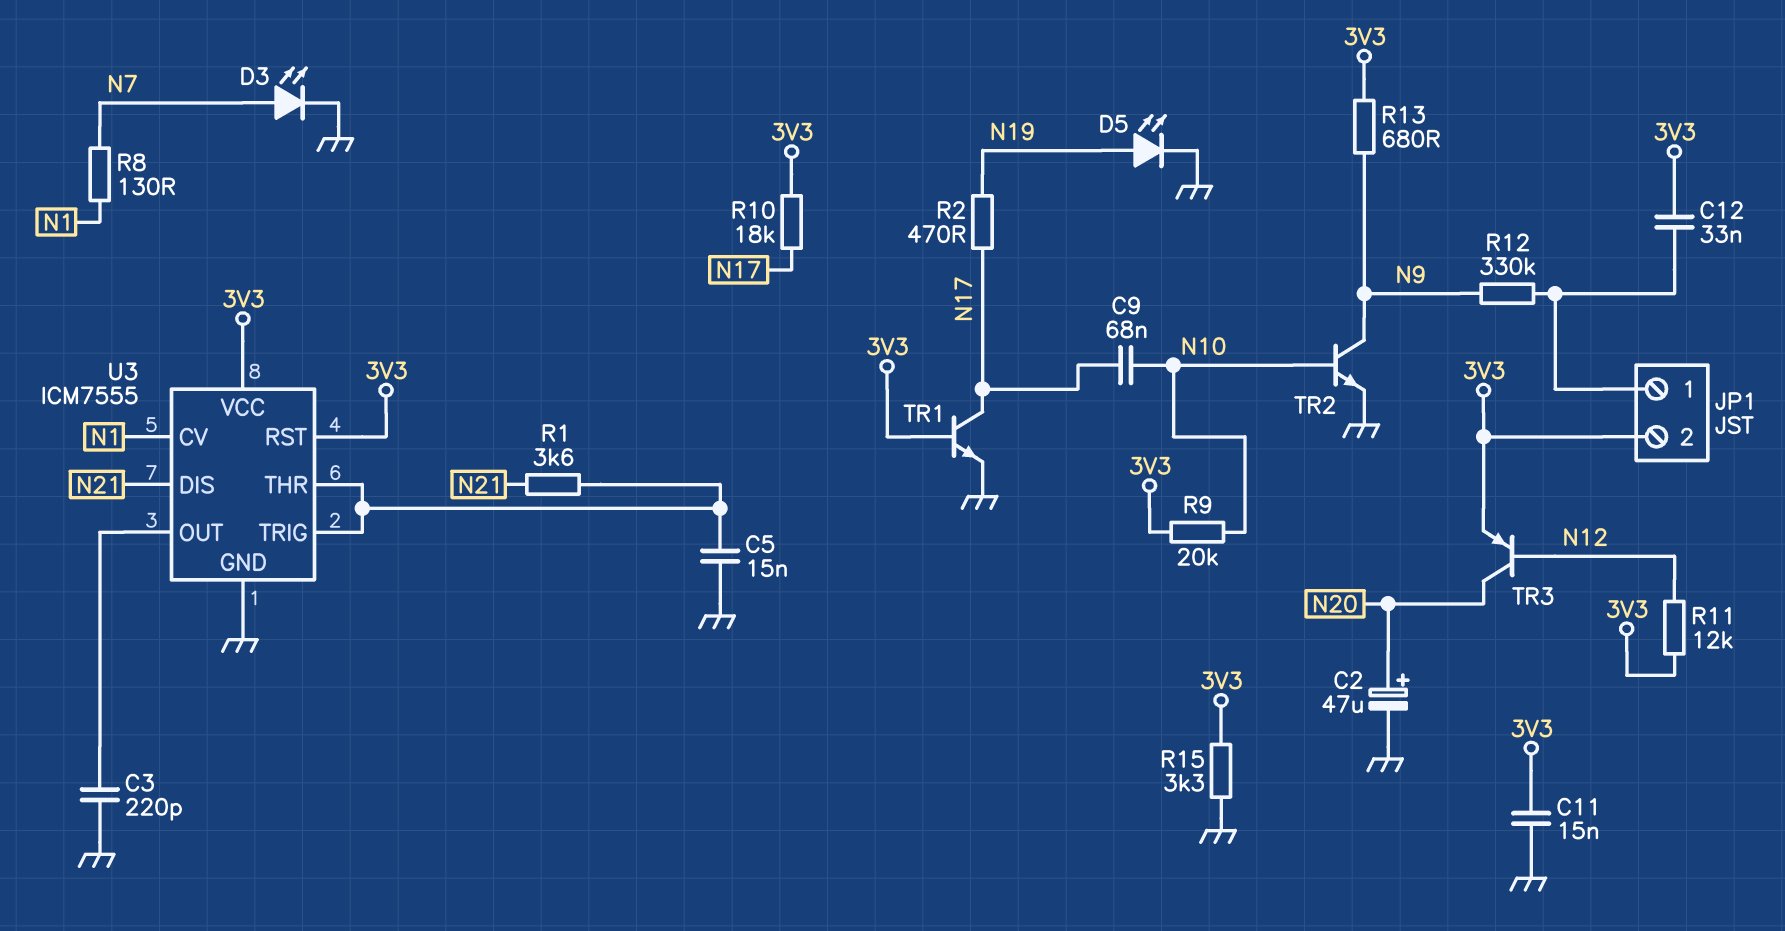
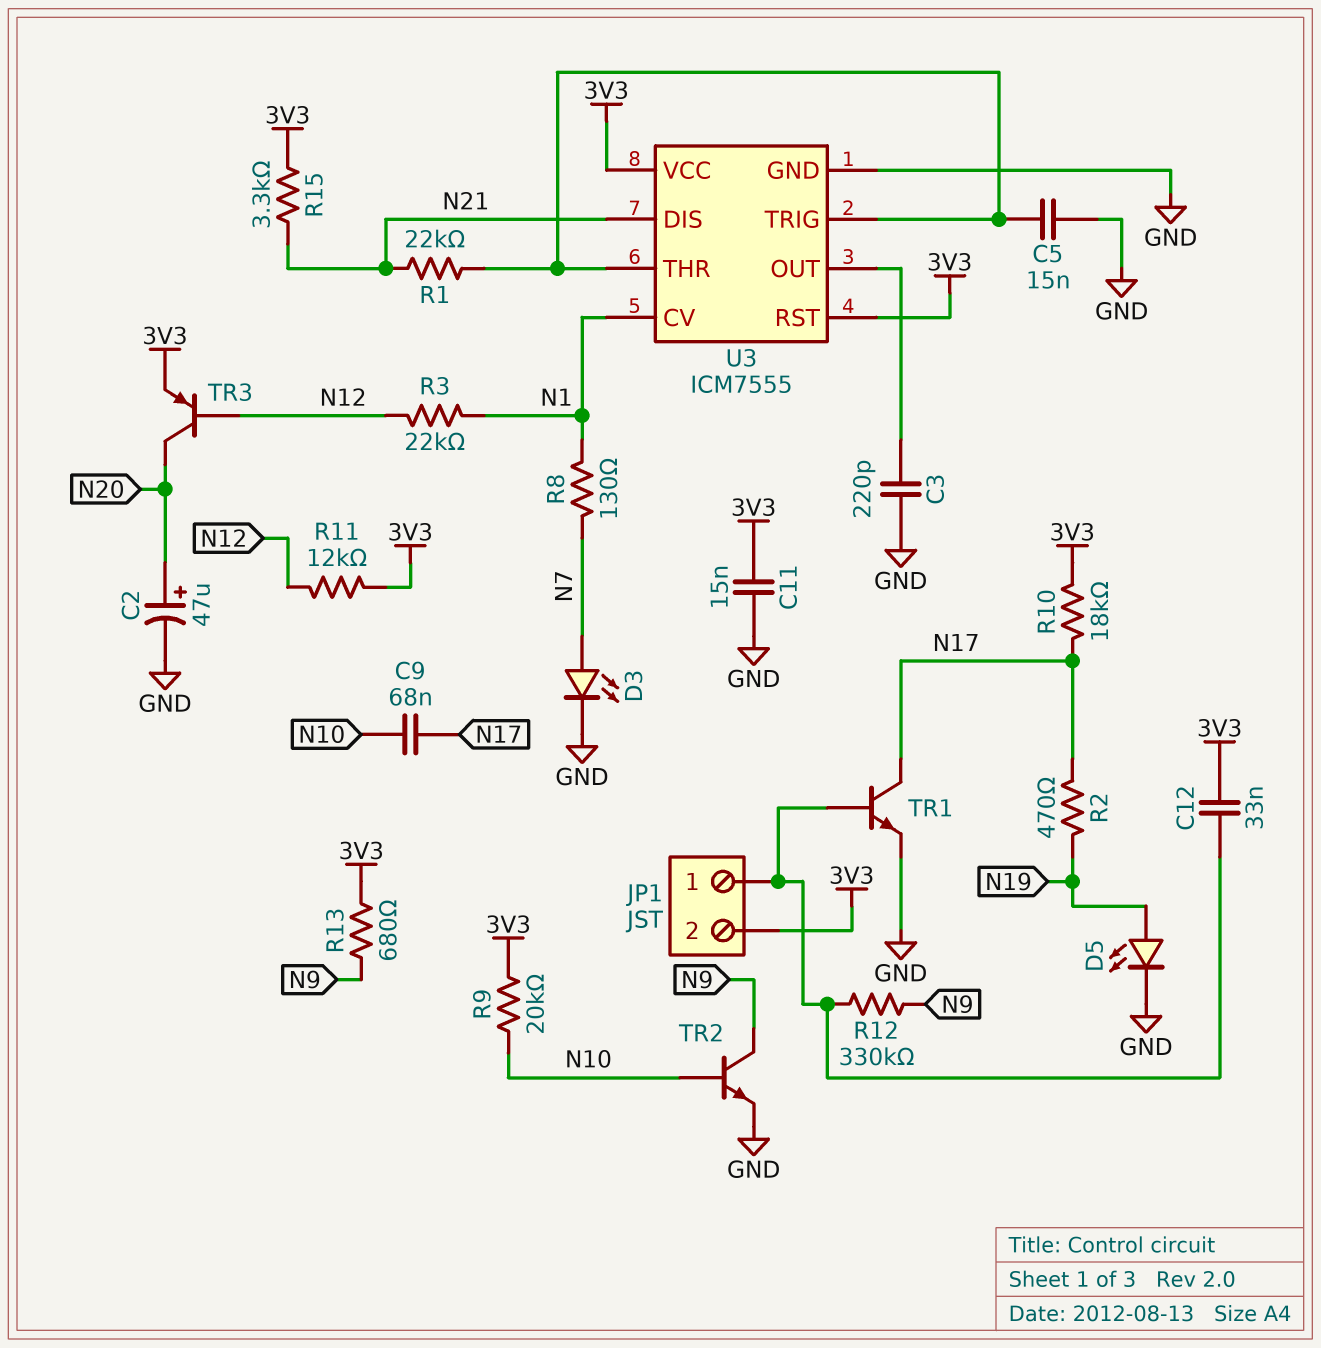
R1: 3.6k (N21, U3/THR) -> 22k (N21, U3/THR)
R3: none -> 22k (N1, N12)
R15: 3.3k (3V3, GND) -> 3.3k (3V3, N21)
TR1: NPN (B 3V3, C N17, E GND) -> NPN (B JP1/1, C N17, E GND)

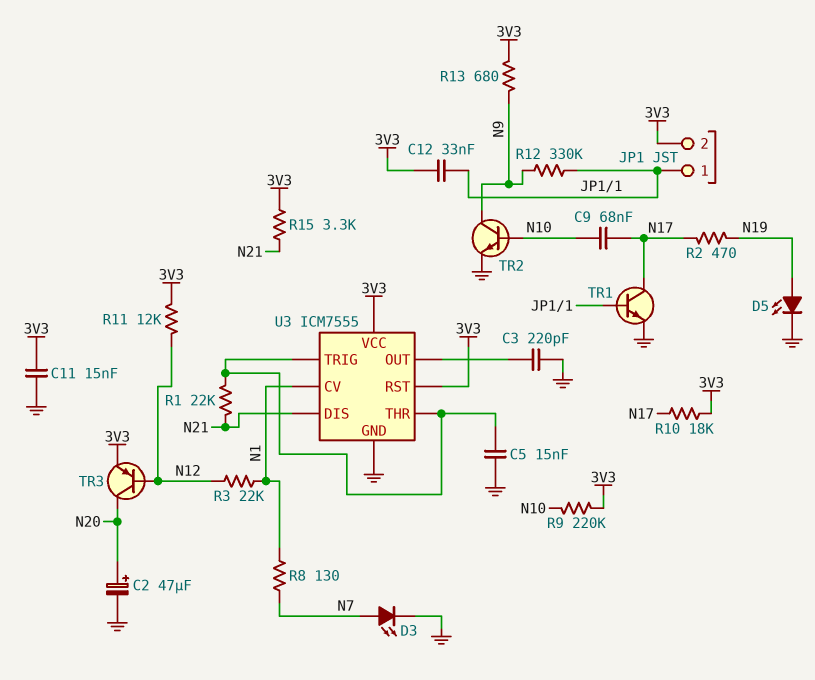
R9: 20k (3V3, N10) -> 220k (3V3, N10)

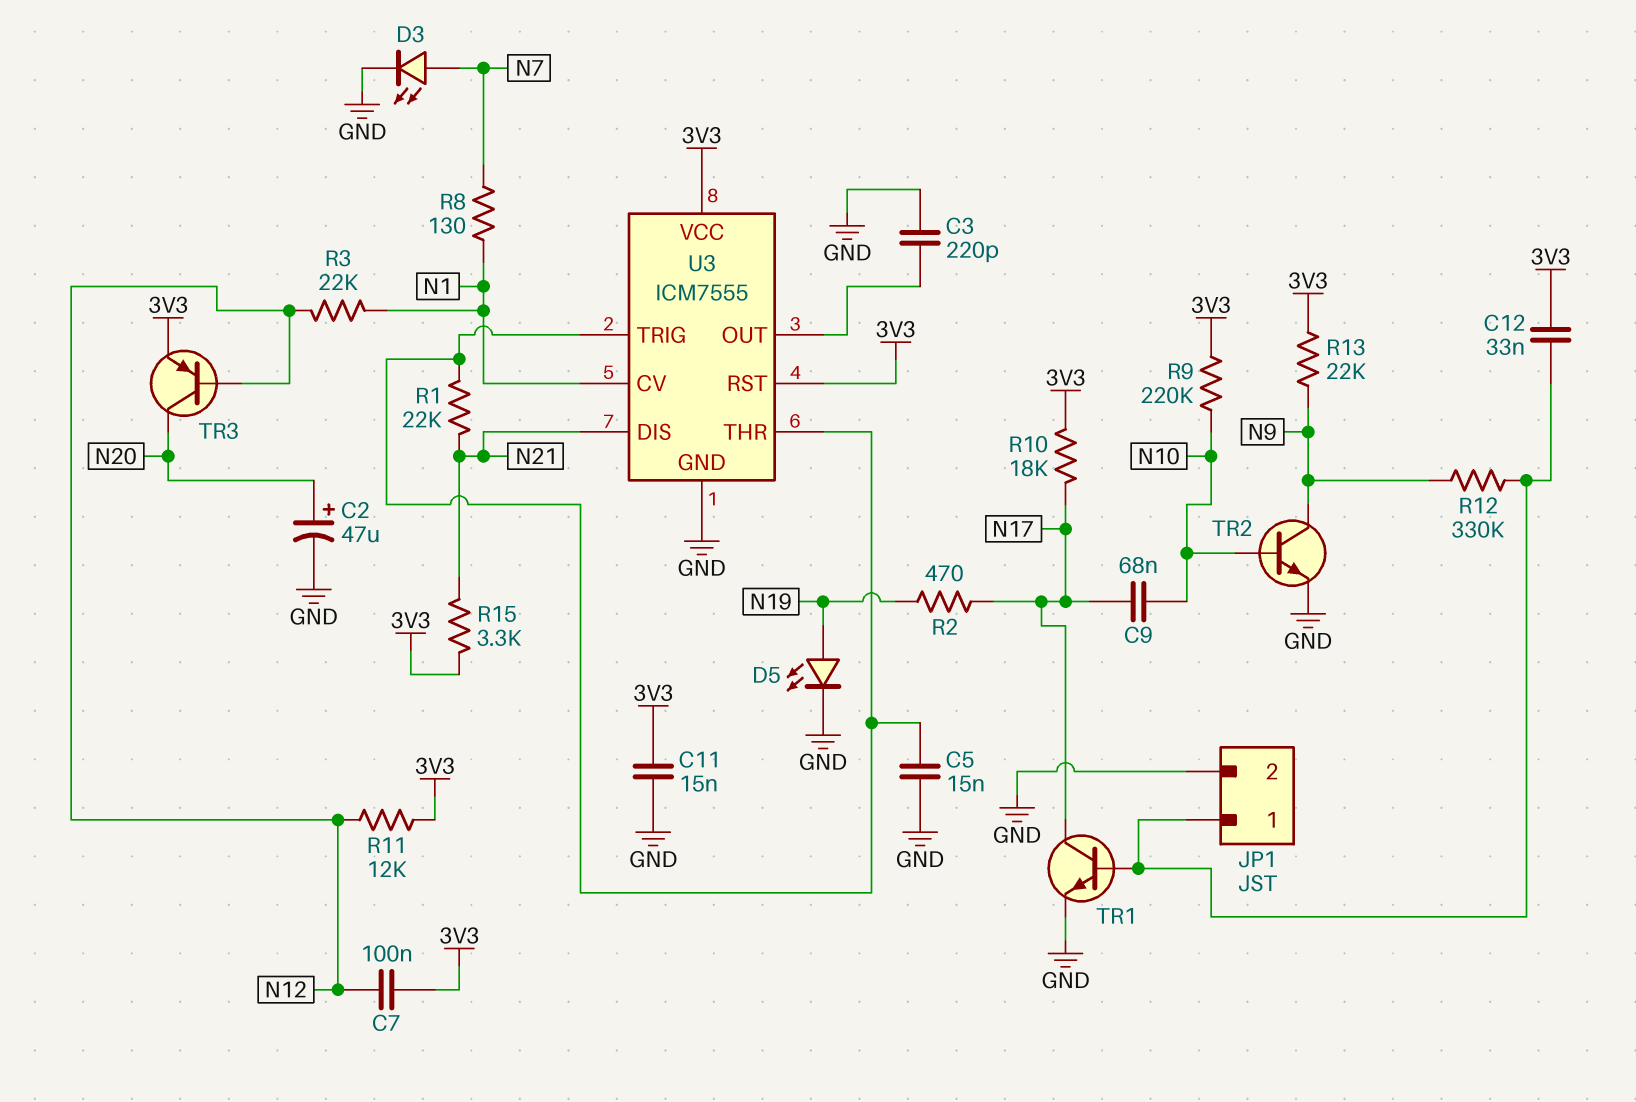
C7: none -> 100nF (3V3, N12)
JP1 pin 2: 3V3 -> GND
R13: 680 (3V3, N9) -> 22k (3V3, N9)

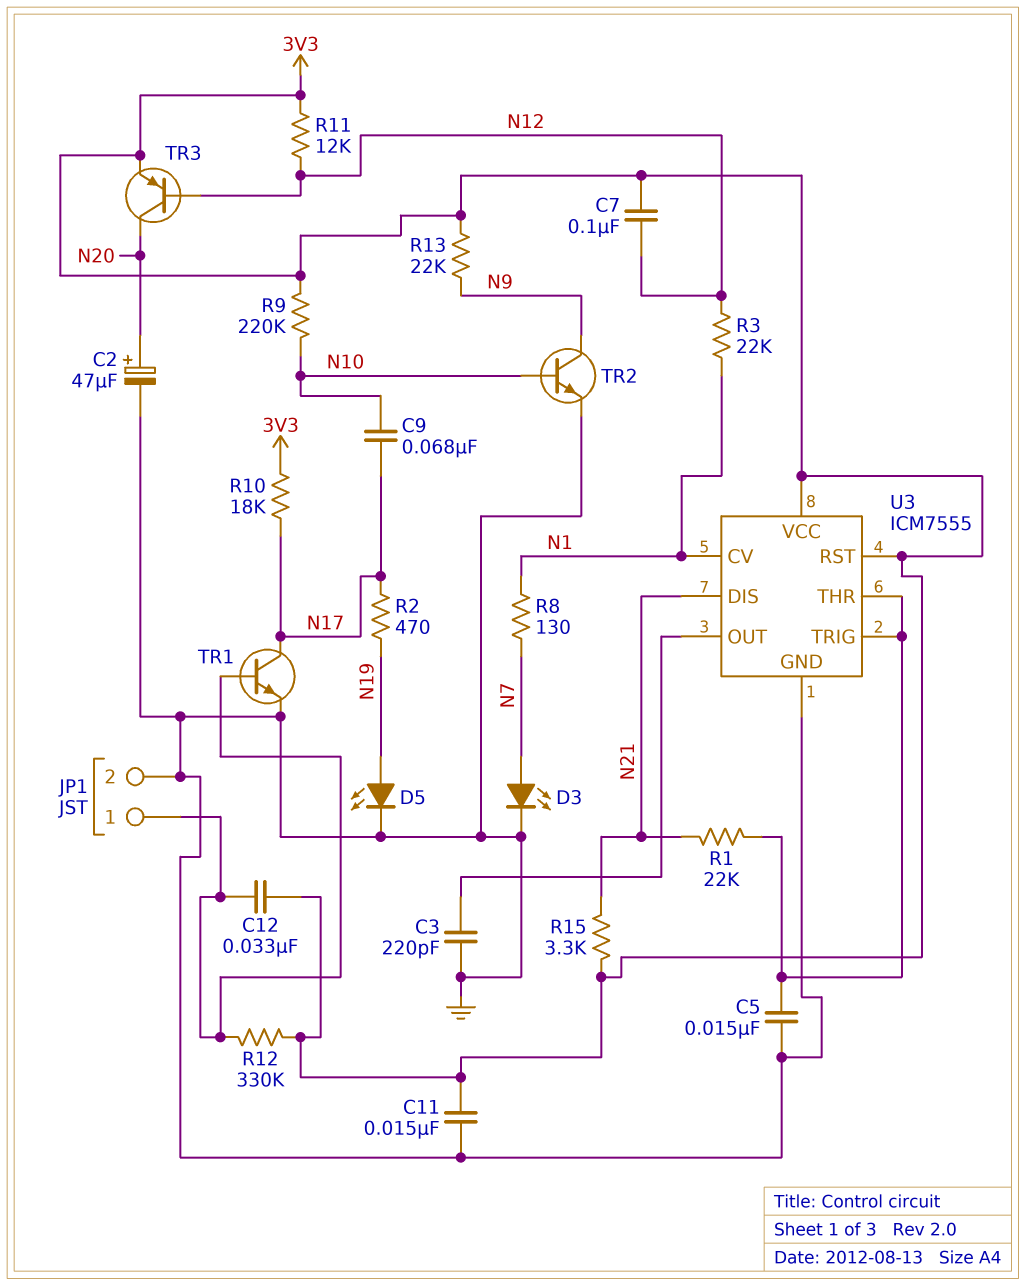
R12: 330k (JP1/1, N9) -> 330k (3V3, JP1/1)

